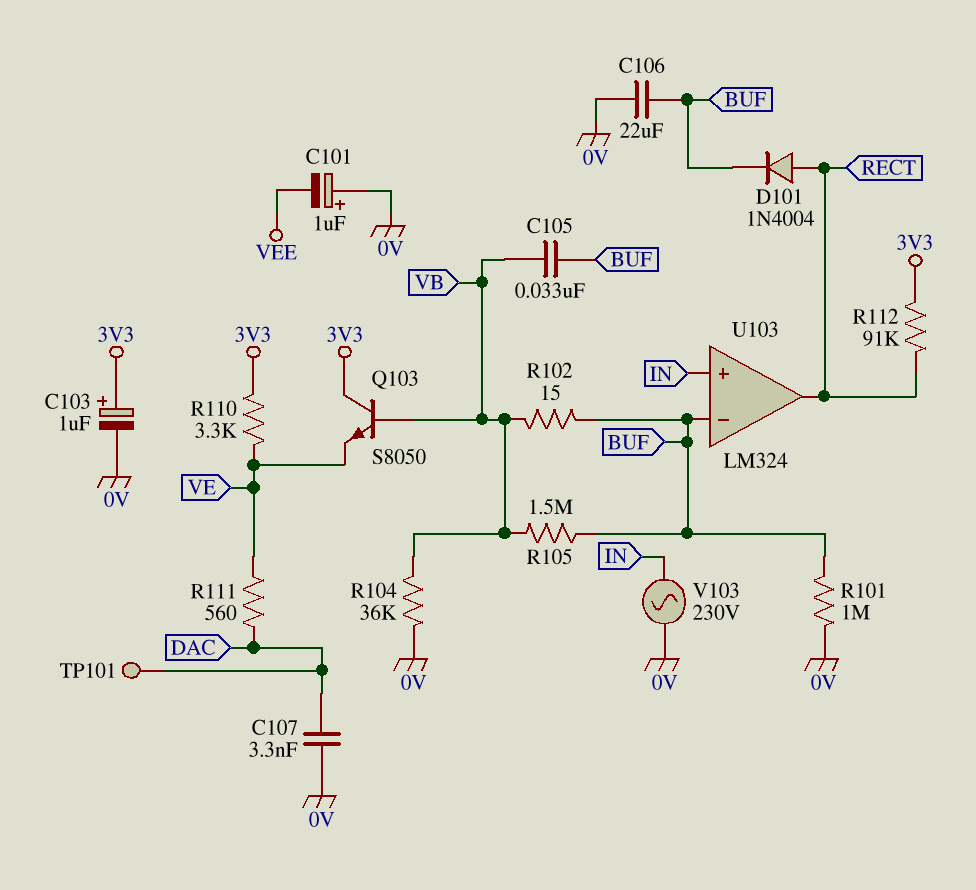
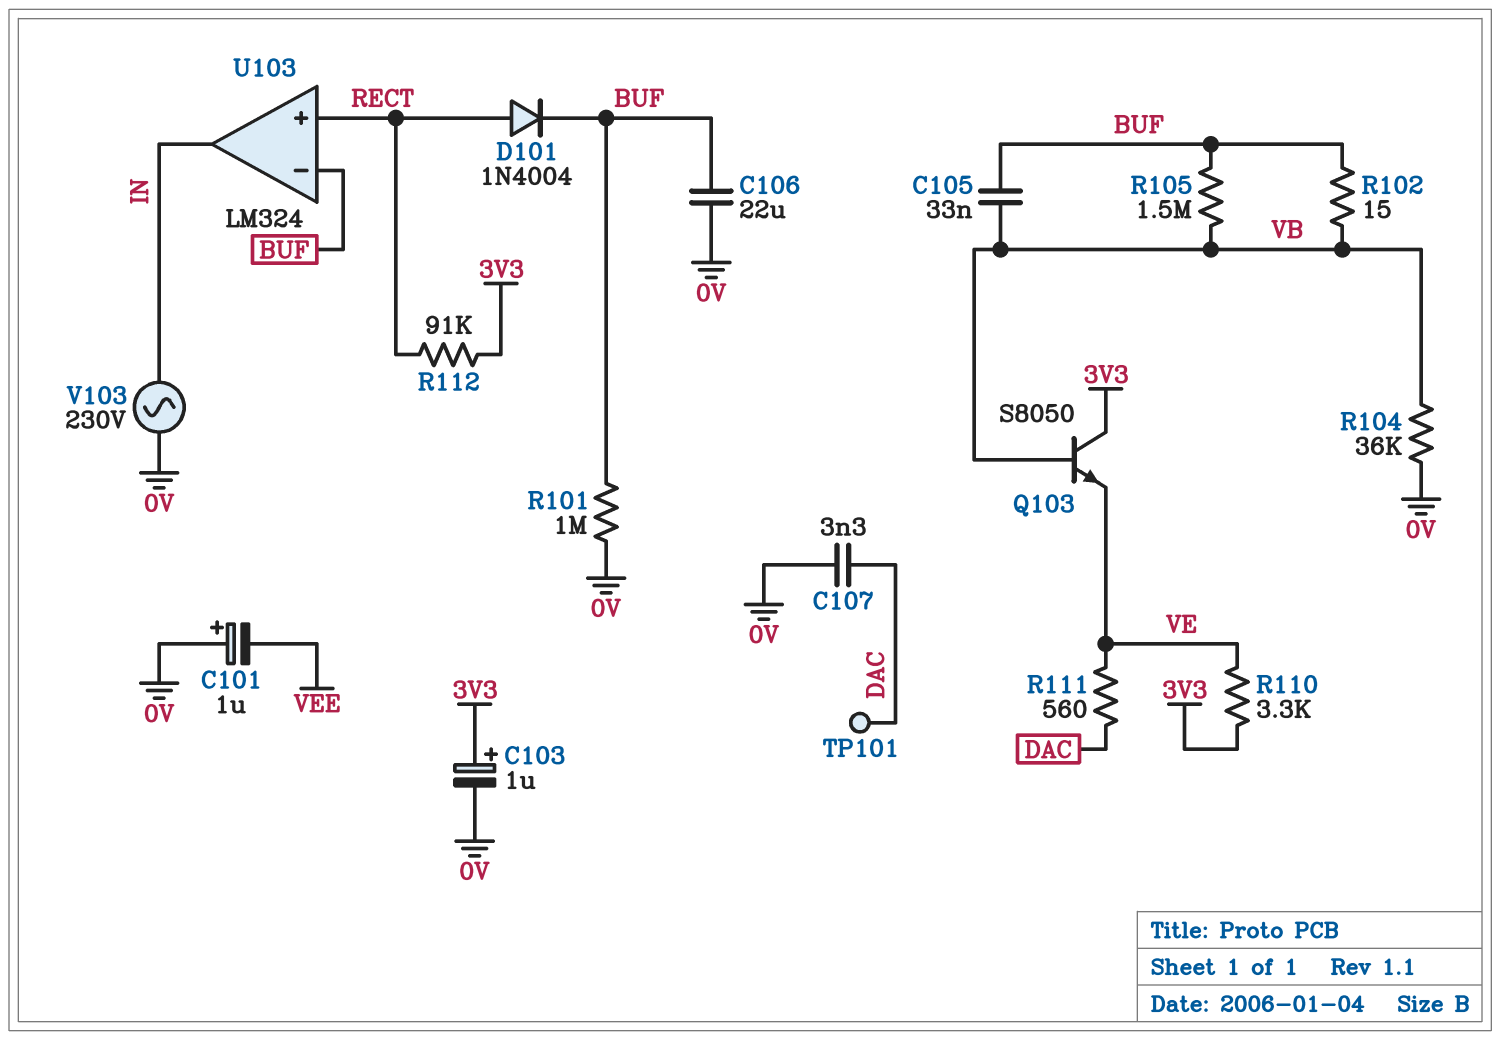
U103 pin in+: IN -> RECT
U103 pin out: RECT -> IN

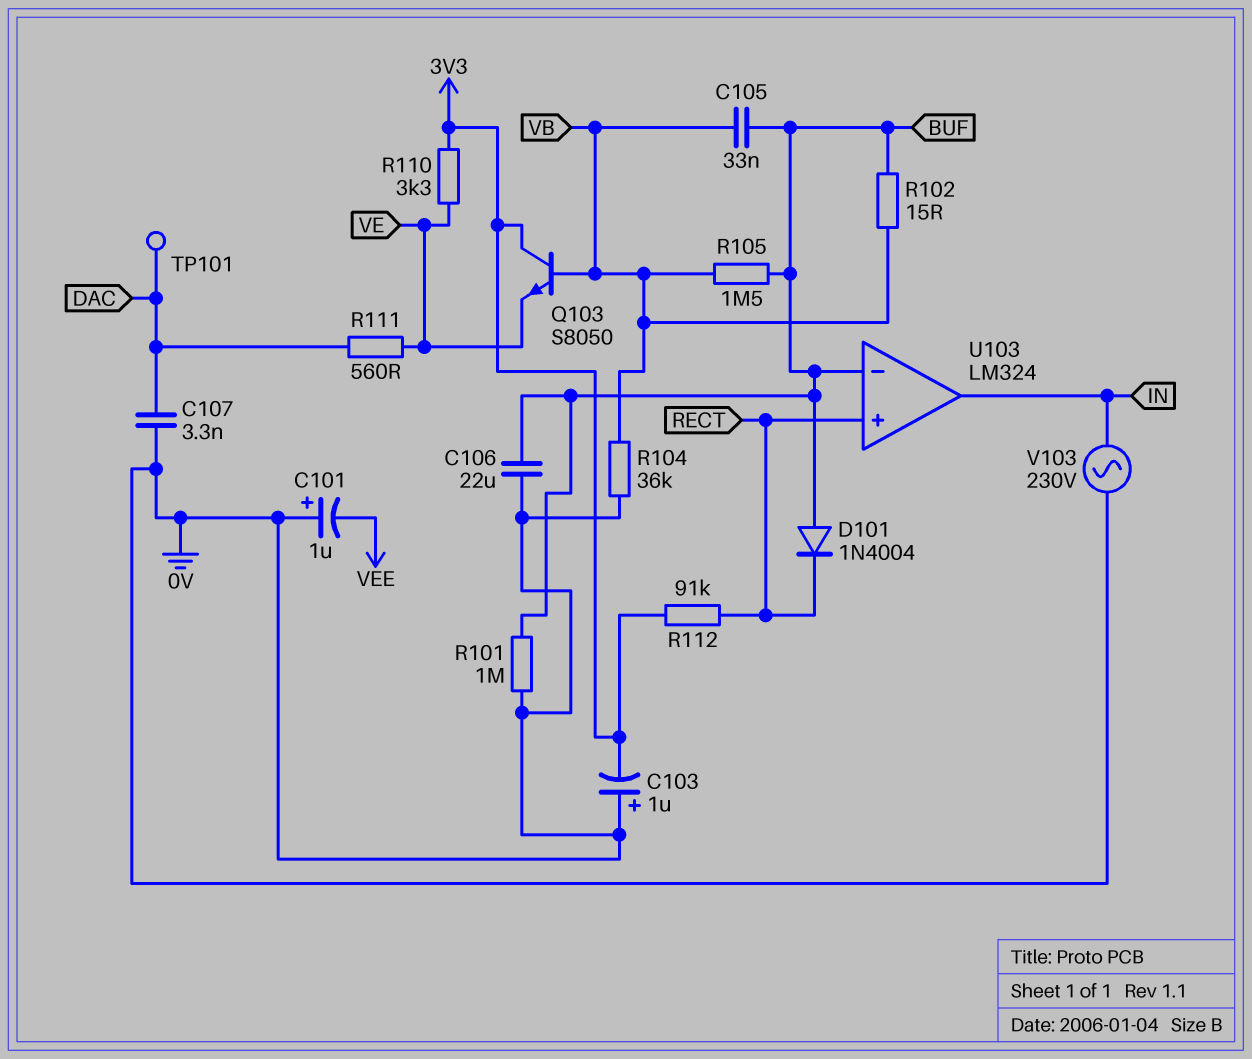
C103: 1uF (plus 3V3, minus 0V) -> 1uF (plus 0V, minus 3V3)
D101: diode 1N4004 (A RECT, K BUF) -> diode 1N4004 (A BUF, K RECT)

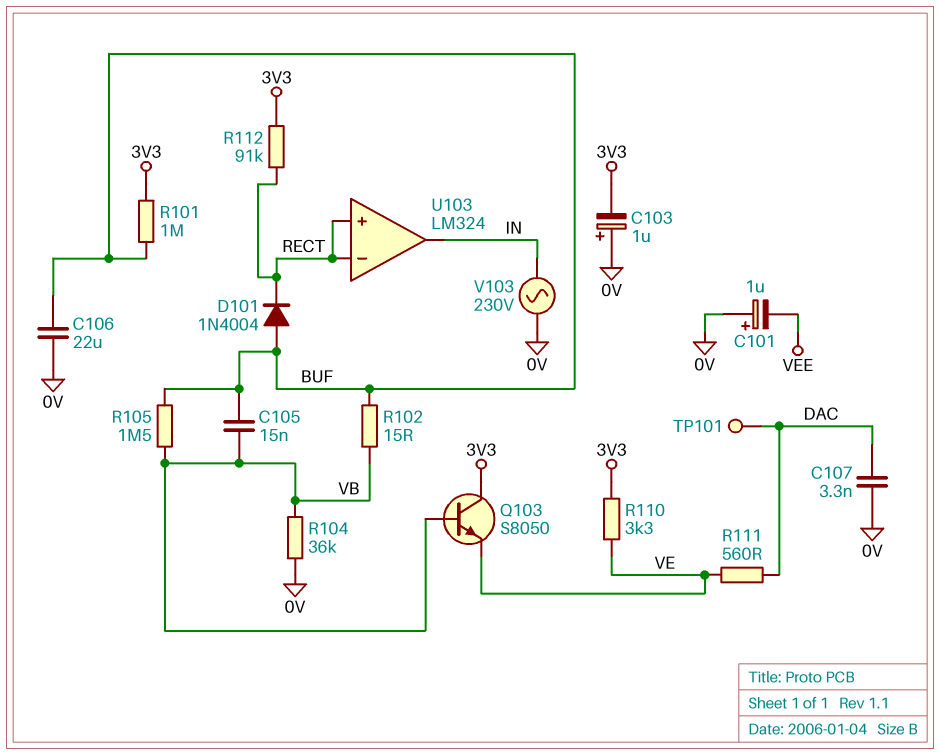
C105: 33nF (BUF, VB) -> 15nF (BUF, VB)
R101: 1M (0V, BUF) -> 1M (3V3, BUF)
U103 pin in-: BUF -> RECT

